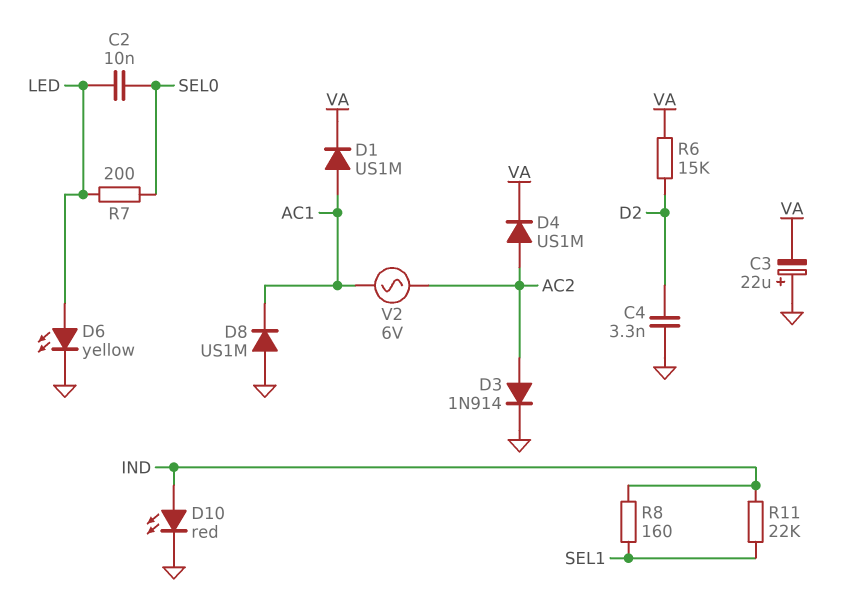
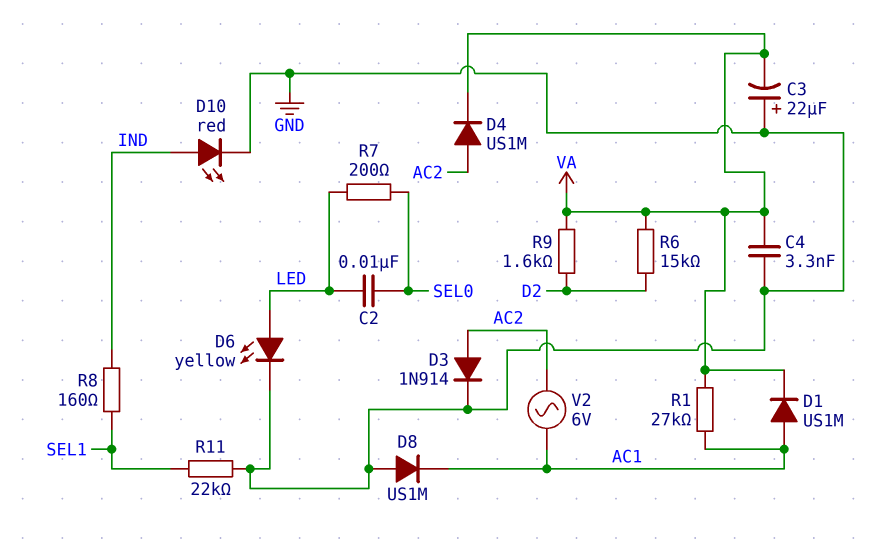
C4: 3.3nF (D2, GND) -> 3.3nF (GND, VA)
R1: none -> 27k (AC1, VA)
R9: none -> 1.6k (D2, VA)
R11: 22k (IND, SEL1) -> 22k (GND, SEL1)

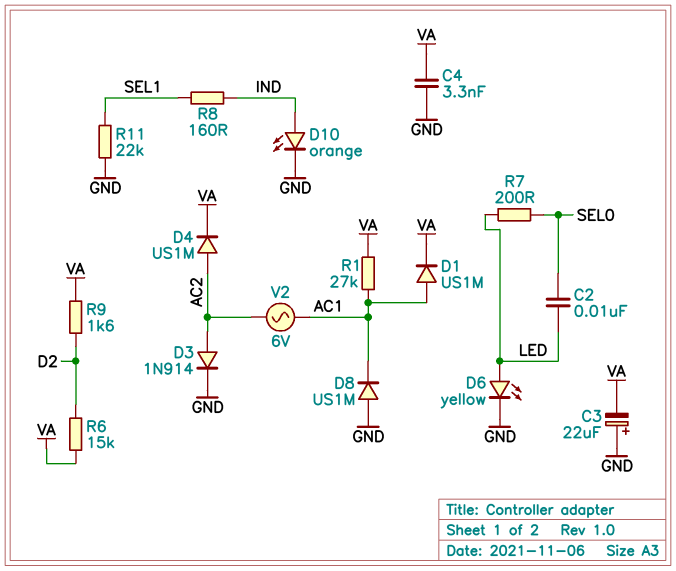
D10: LED red (A IND, K GND) -> LED orange (A IND, K GND)

